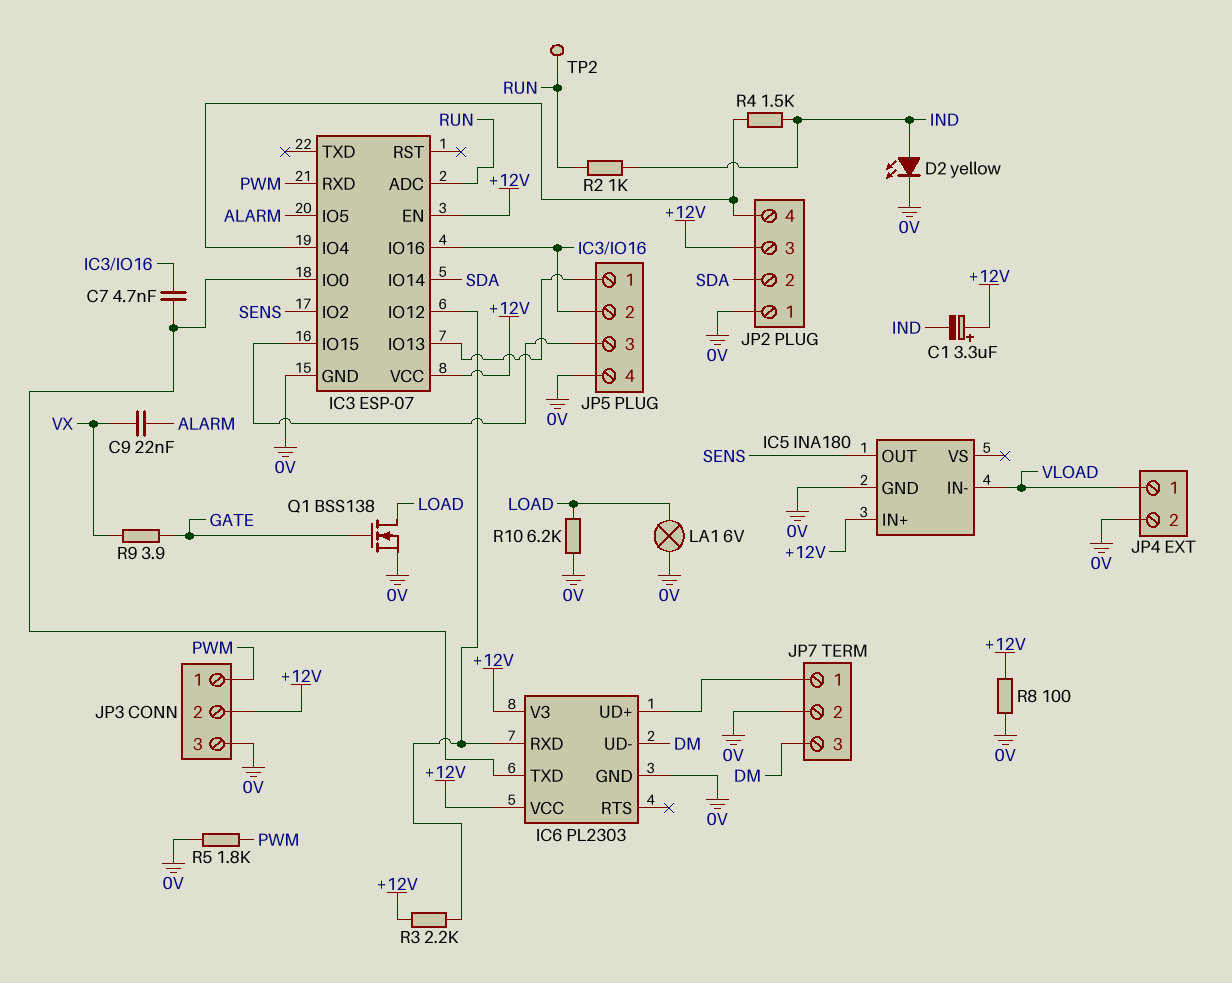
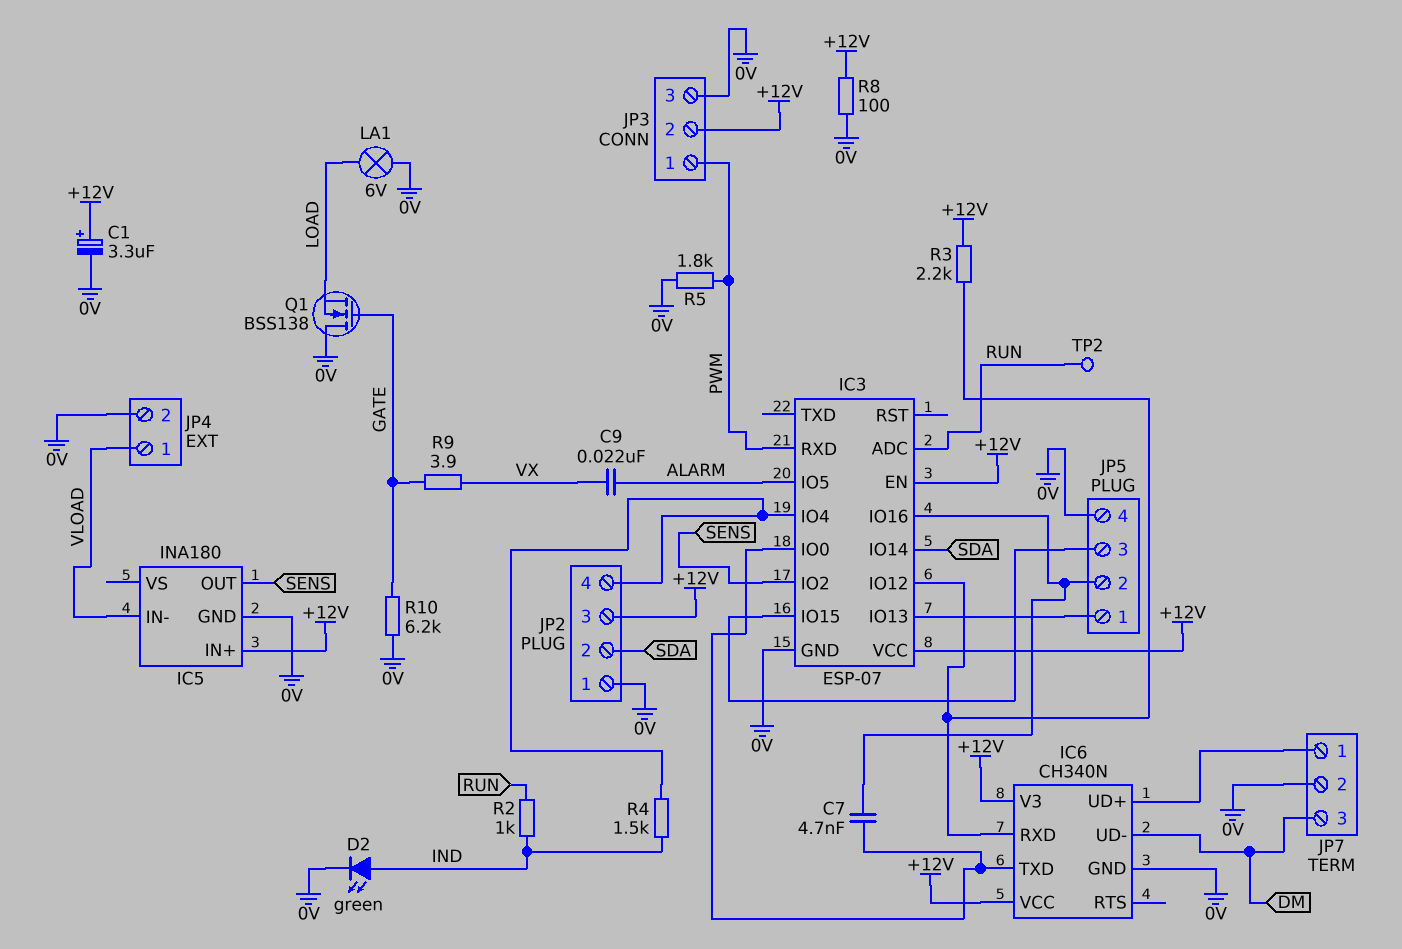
C1: 3.3uF (plus +12V, minus IND) -> 3.3uF (plus +12V, minus 0V)
D2: LED yellow (A IND, K 0V) -> LED green (A IND, K 0V)
IC6: PL2303 -> CH340N
Q1: NMOS BSS138 (G GATE, D LOAD, S 0V) -> NMOS BSS138 (G GATE, D 0V, S LOAD)
R10: 6.2k (0V, LOAD) -> 6.2k (0V, GATE)

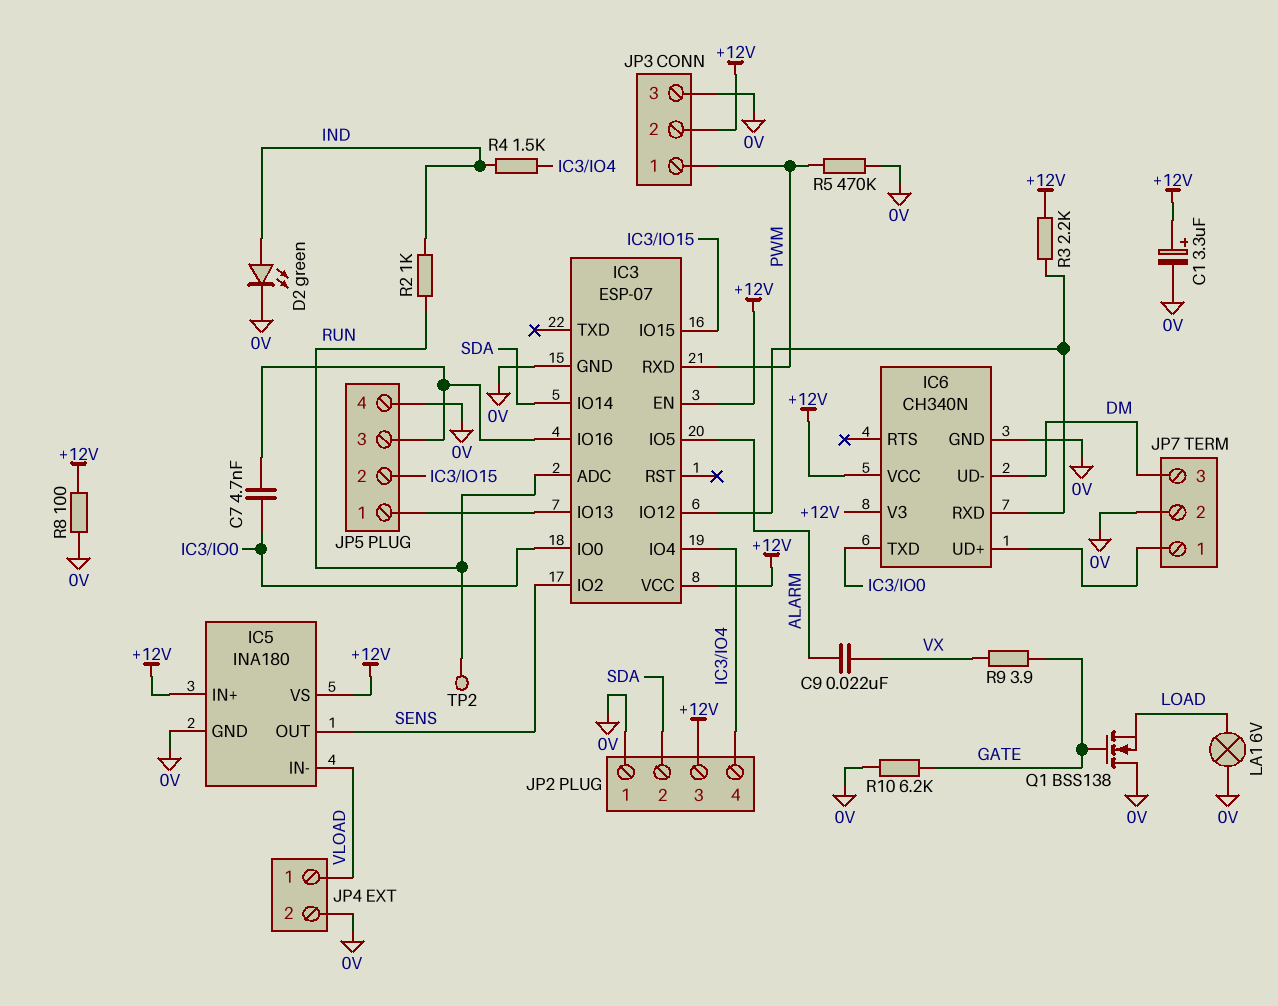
IC5 pin VS: none -> +12V
JP5 pin 2: IC3/IO16 -> IC3/IO15
JP5 pin 3: IC3/IO15 -> IC3/IO16
R5: 1.8k (0V, PWM) -> 470k (0V, PWM)

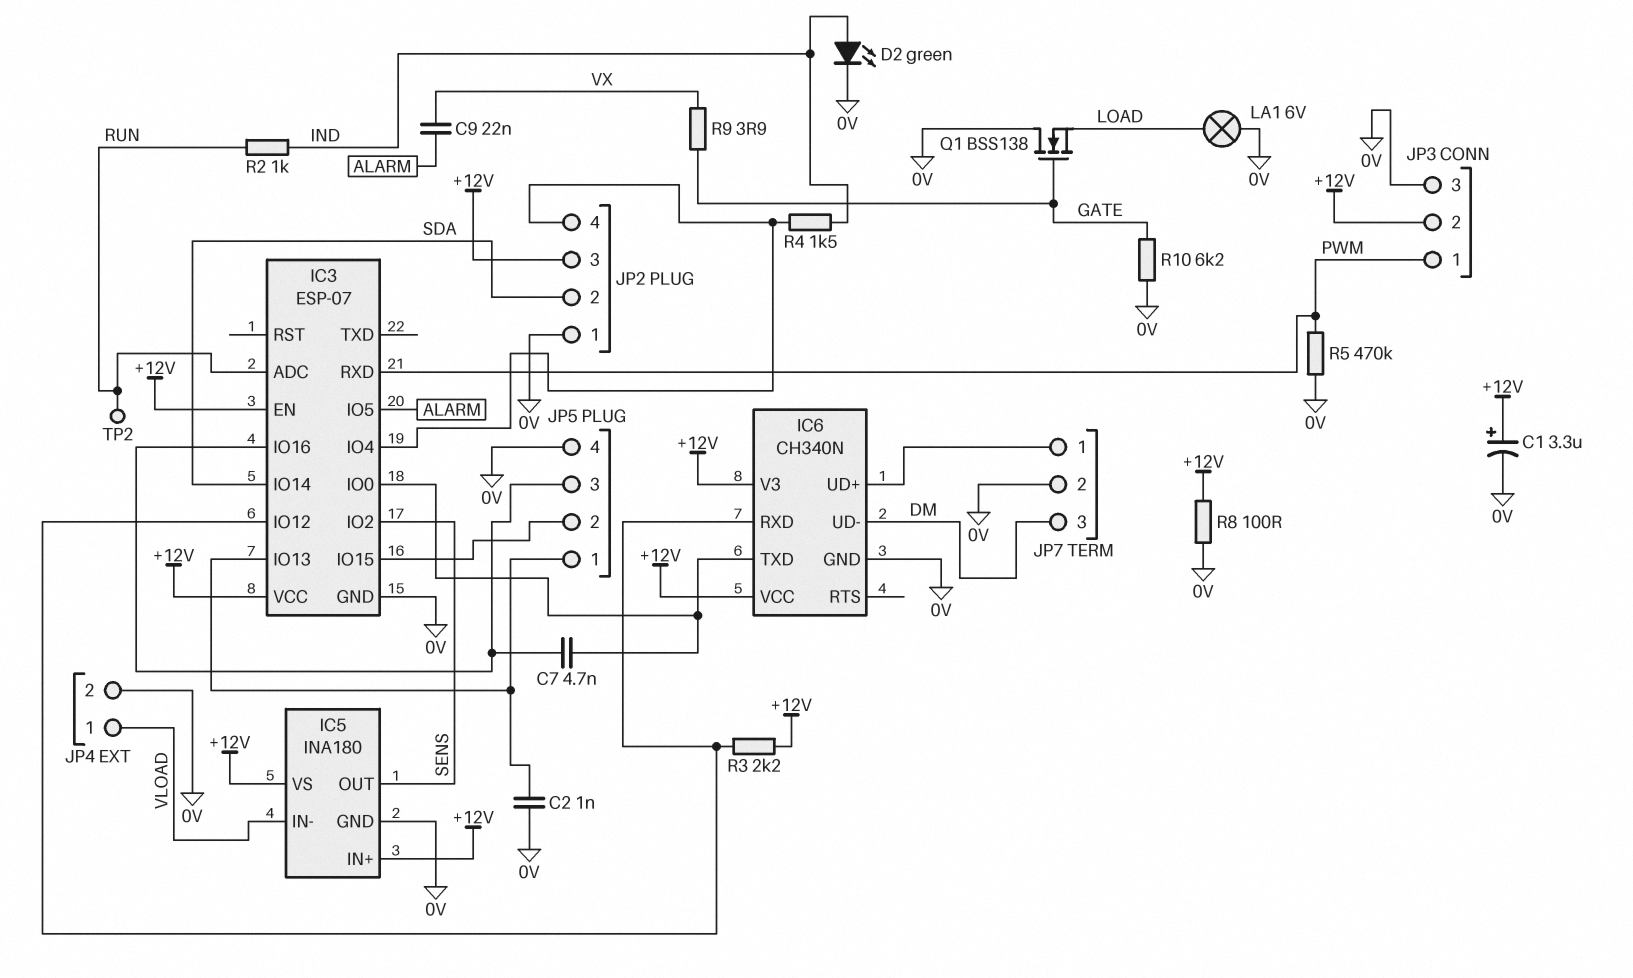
C2: none -> 1nF (0V, IC3/IO13)

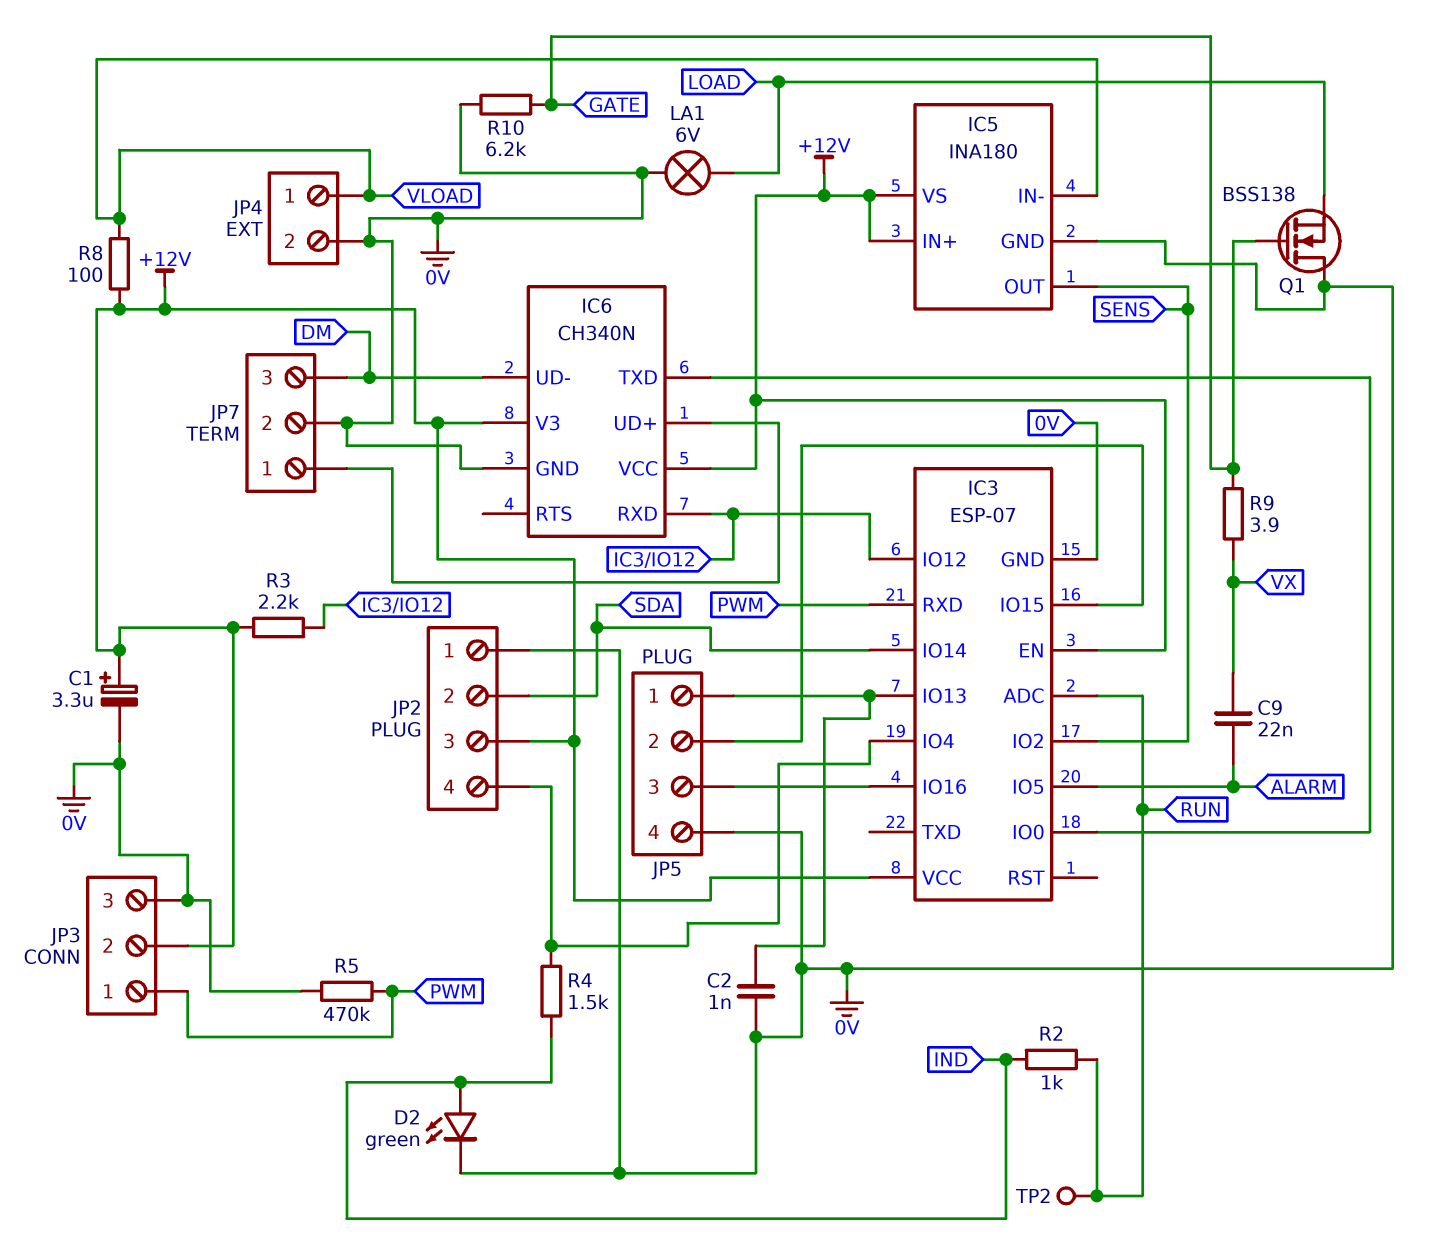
C7: 4.7nF (IC3/IO0, IC3/IO16) -> none
R8: 100 (+12V, 0V) -> 100 (+12V, VLOAD)

